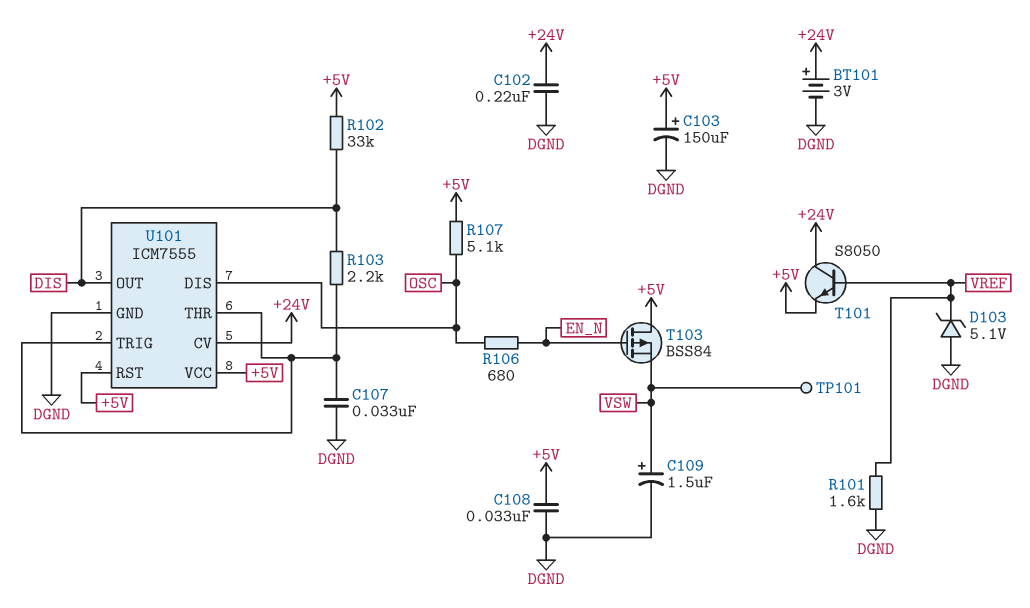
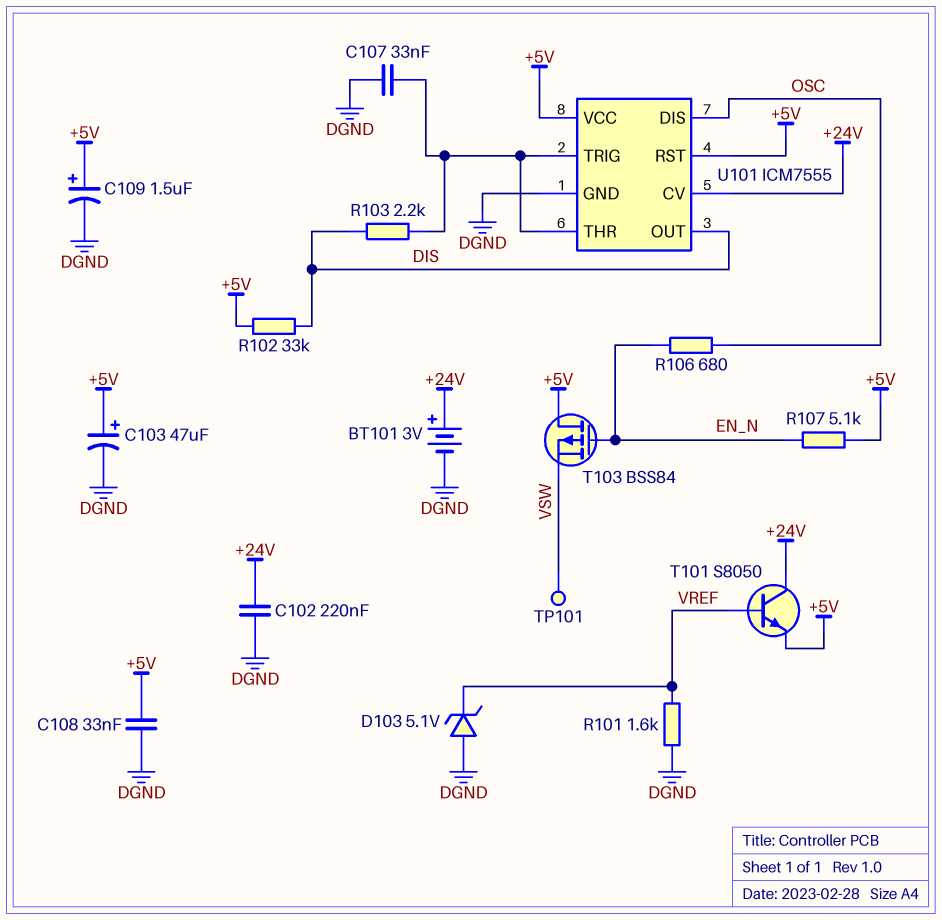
C103: 150uF (plus +5V, minus DGND) -> 47uF (plus +5V, minus DGND)
C109: 1.5uF (plus VSW, minus DGND) -> 1.5uF (plus +5V, minus DGND)
R107: 5.1k (+5V, OSC) -> 5.1k (+5V, EN_N)

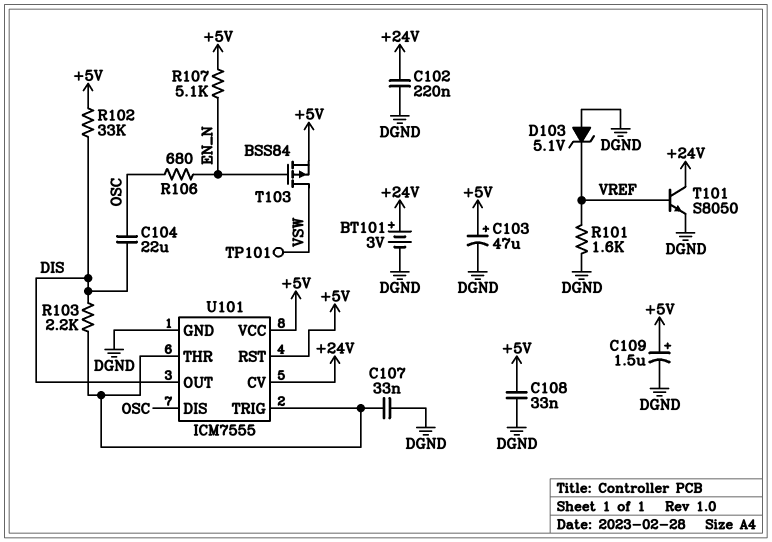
C104: none -> 22uF (DIS, OSC)
T101: NPN S8050 (B VREF, C +24V, E +5V) -> NPN S8050 (B VREF, C +24V, E DGND)
T103: PMOS BSS84 (G EN_N, D +5V, S VSW) -> PMOS BSS84 (G EN_N, D VSW, S +5V)

